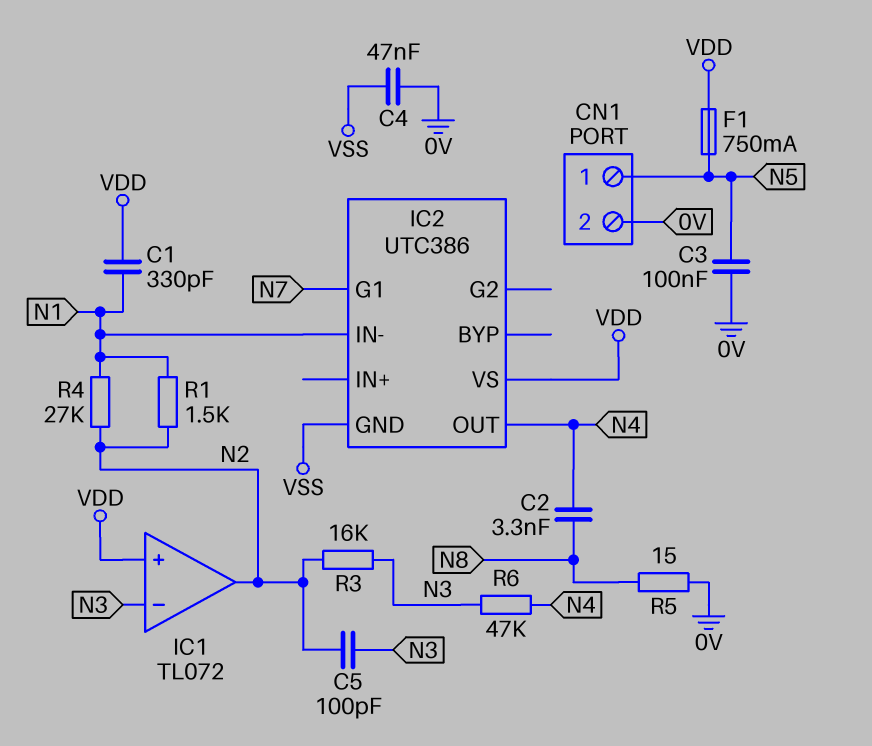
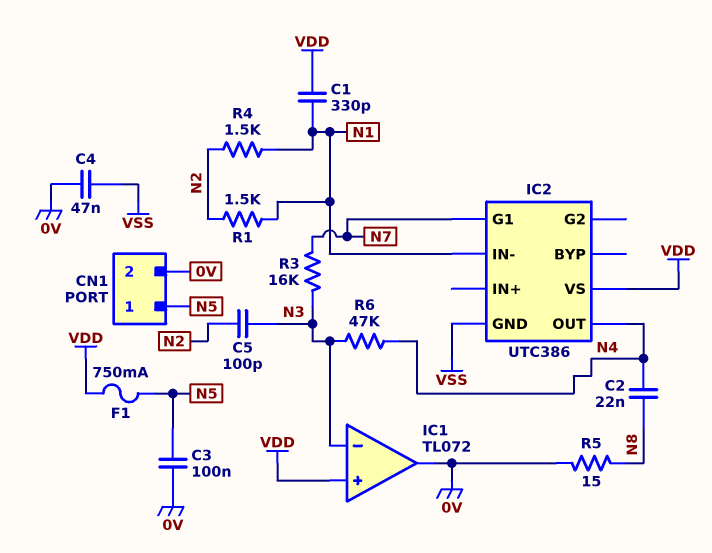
C2: 3.3nF (N4, N8) -> 22nF (N4, N8)
IC1 pin out: N2 -> 0V
R3: 16k (N2, N3) -> 16k (N3, N7)
R4: 27k (N1, N2) -> 1.5k (N1, N2)

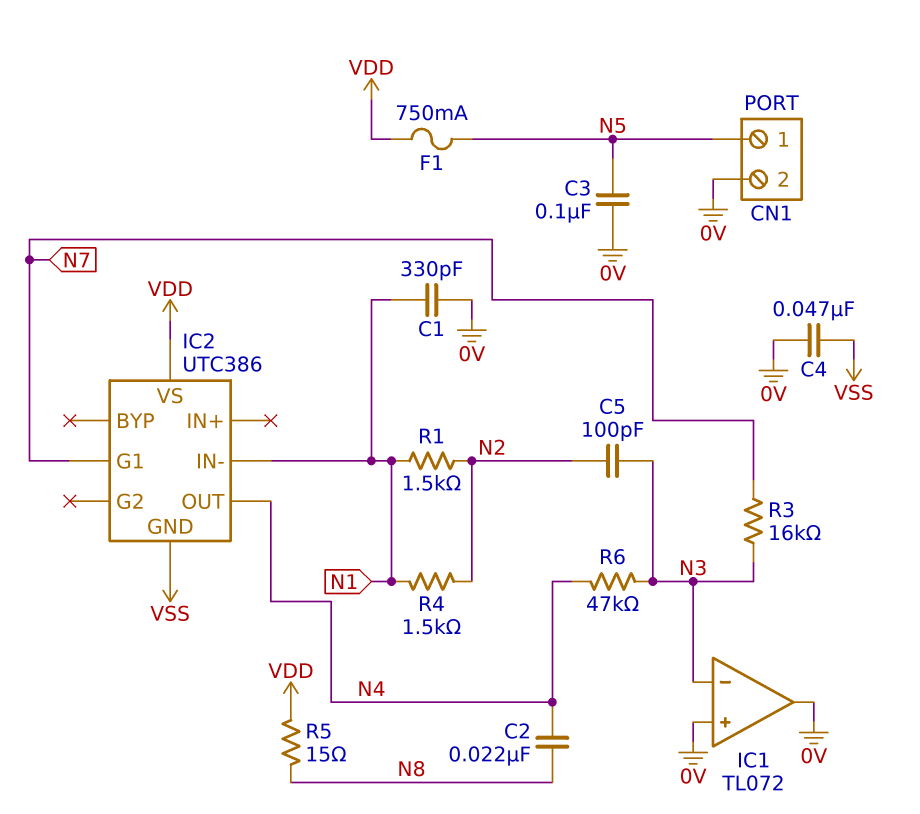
C1: 330pF (N1, VDD) -> 330pF (0V, N1)
IC1 pin in+: VDD -> 0V
R5: 15 (0V, N8) -> 15 (N8, VDD)

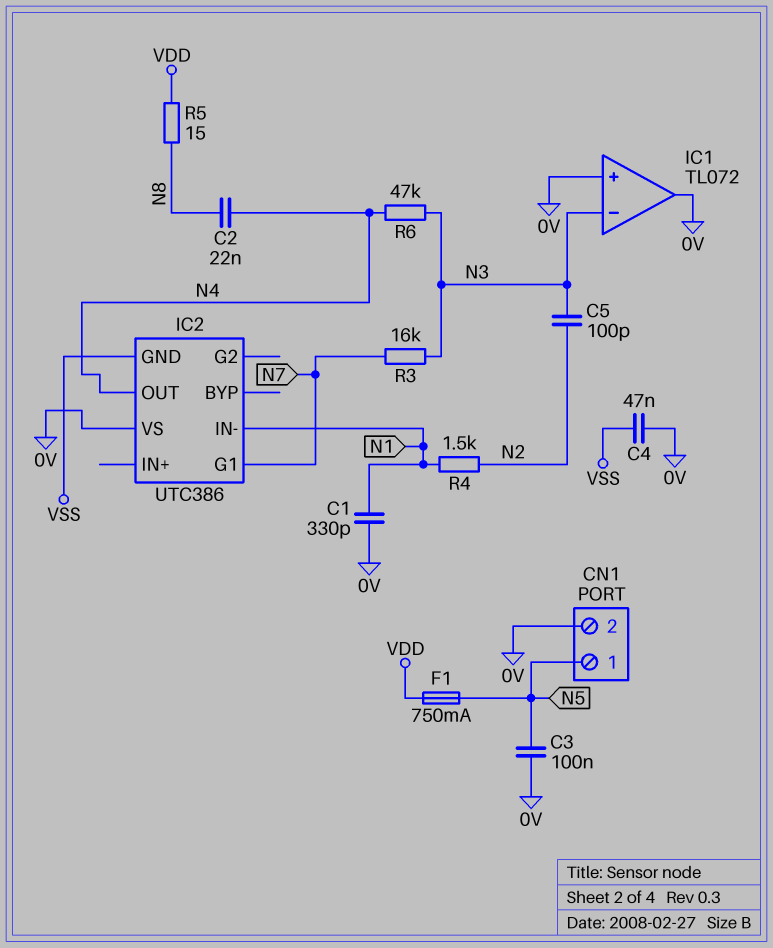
IC2 pin VS: VDD -> 0V
R1: 1.5k (N1, N2) -> none

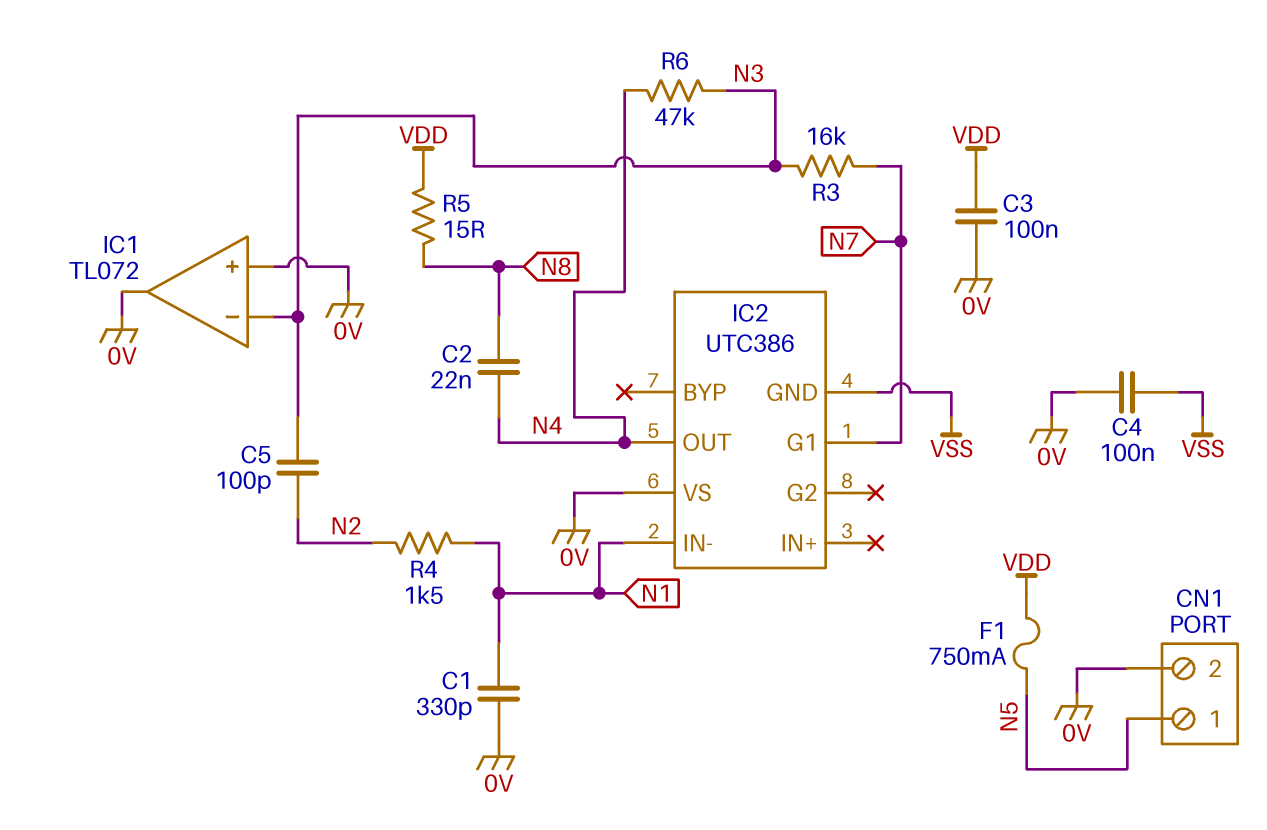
C3: 100nF (0V, N5) -> 100nF (0V, VDD)
C4: 47nF (0V, VSS) -> 100nF (0V, VSS)

